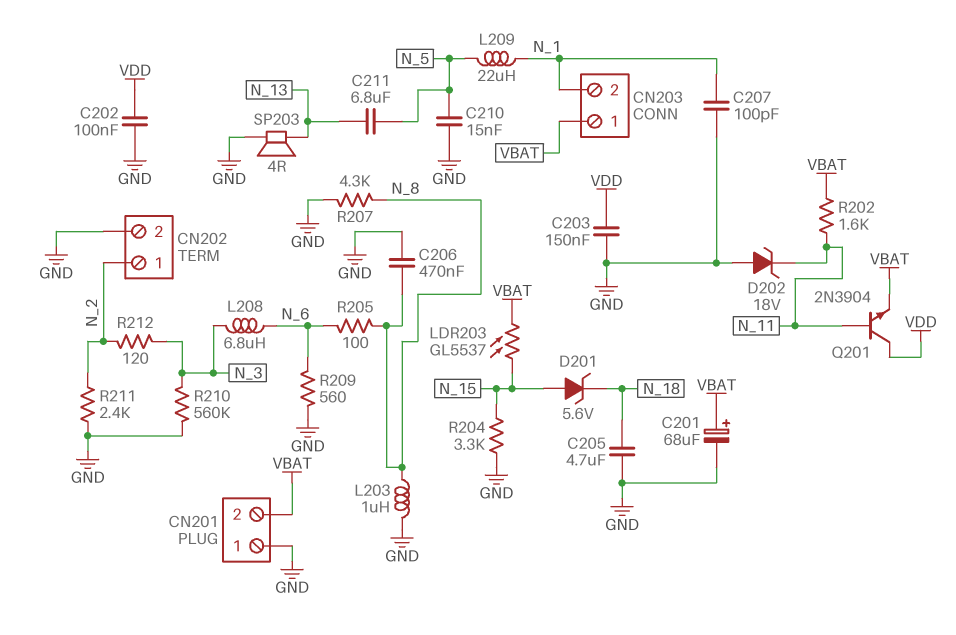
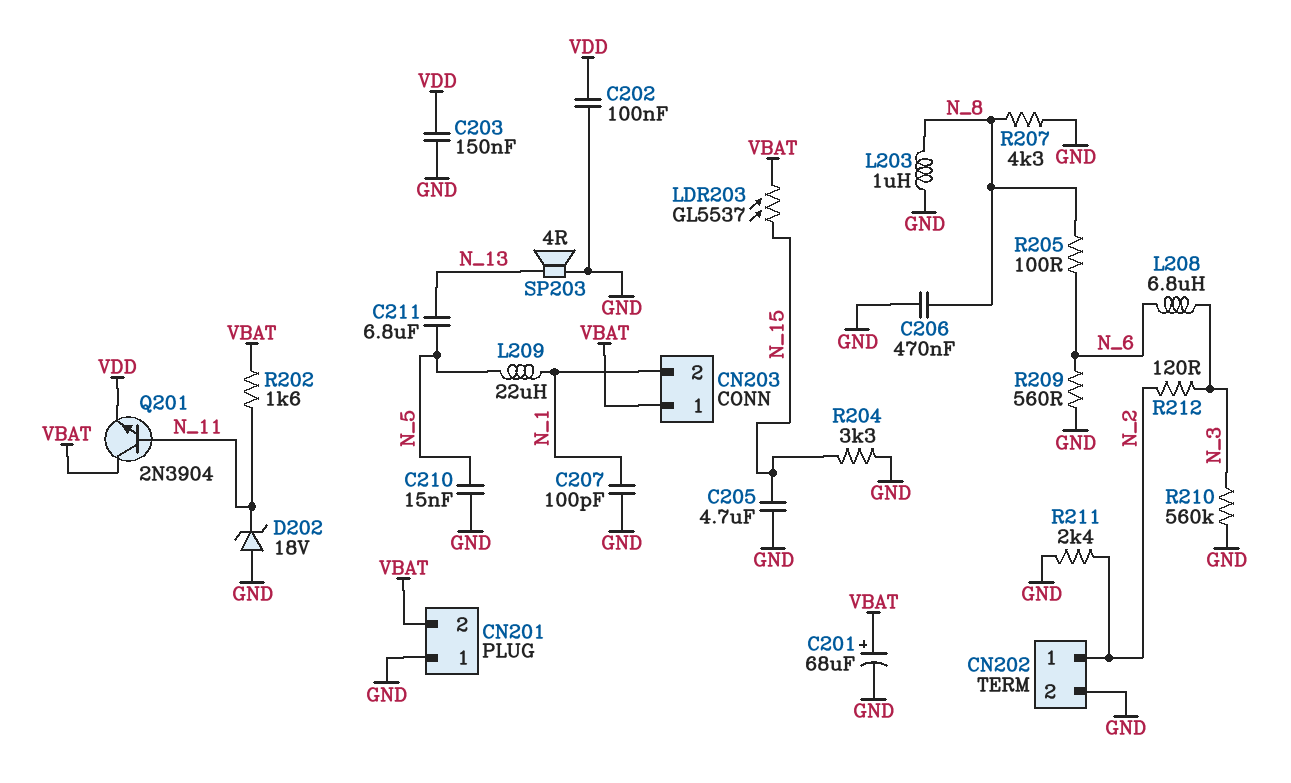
C205: 4.7uF (GND, N_18) -> 4.7uF (GND, N_15)
D201: zener 5.6V (A N_15, K N_18) -> none
Q201: NPN 2N3904 (B N_11, C VDD, E VBAT) -> NPN 2N3904 (B N_11, C VBAT, E VDD)

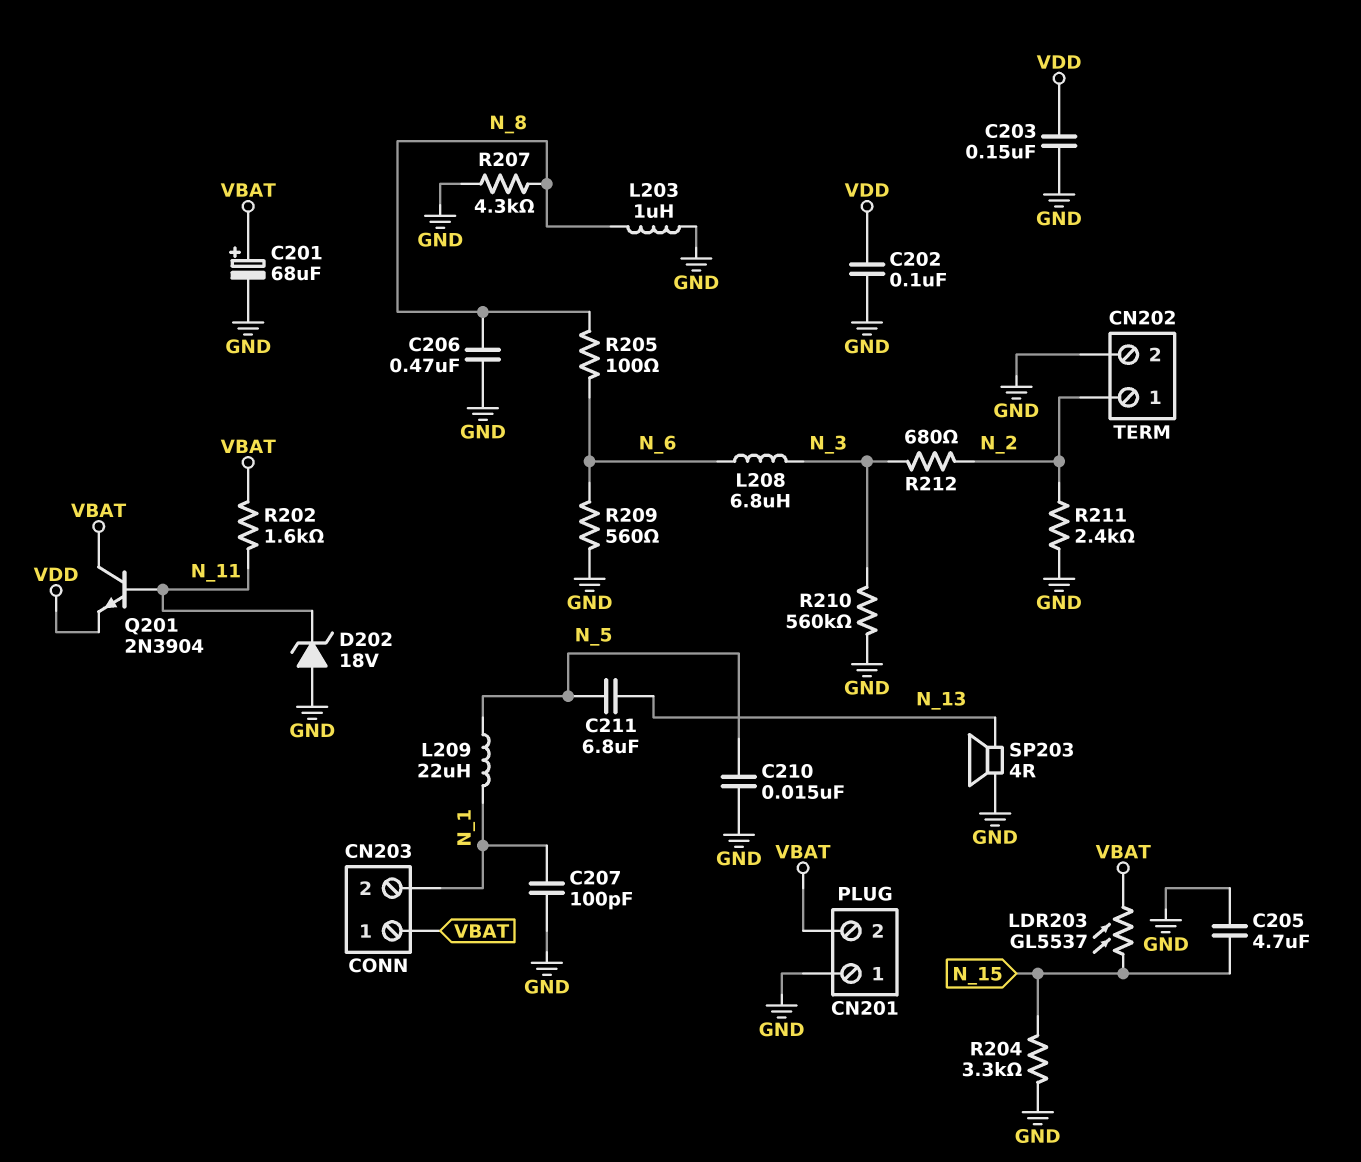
R212: 120 (N_2, N_3) -> 680 (N_2, N_3)

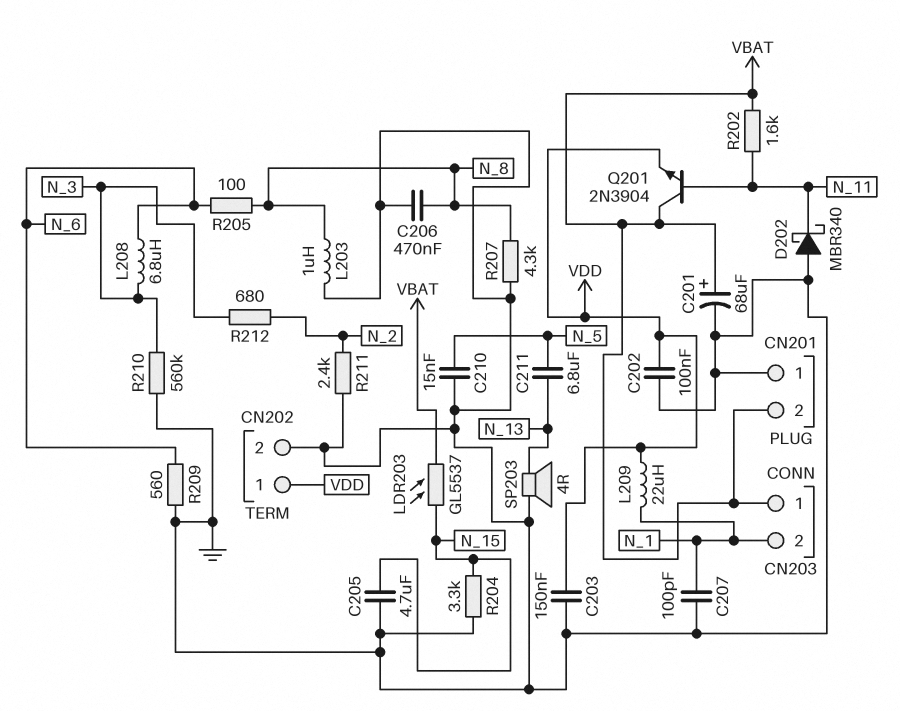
CN202 pin 1: N_2 -> VDD
D202: zener 18V (A GND, K N_11) -> schottky MBR340 (A GND, K N_11)
L209: 22uH (N_1, N_5) -> 22uH (N_1, VDD)

